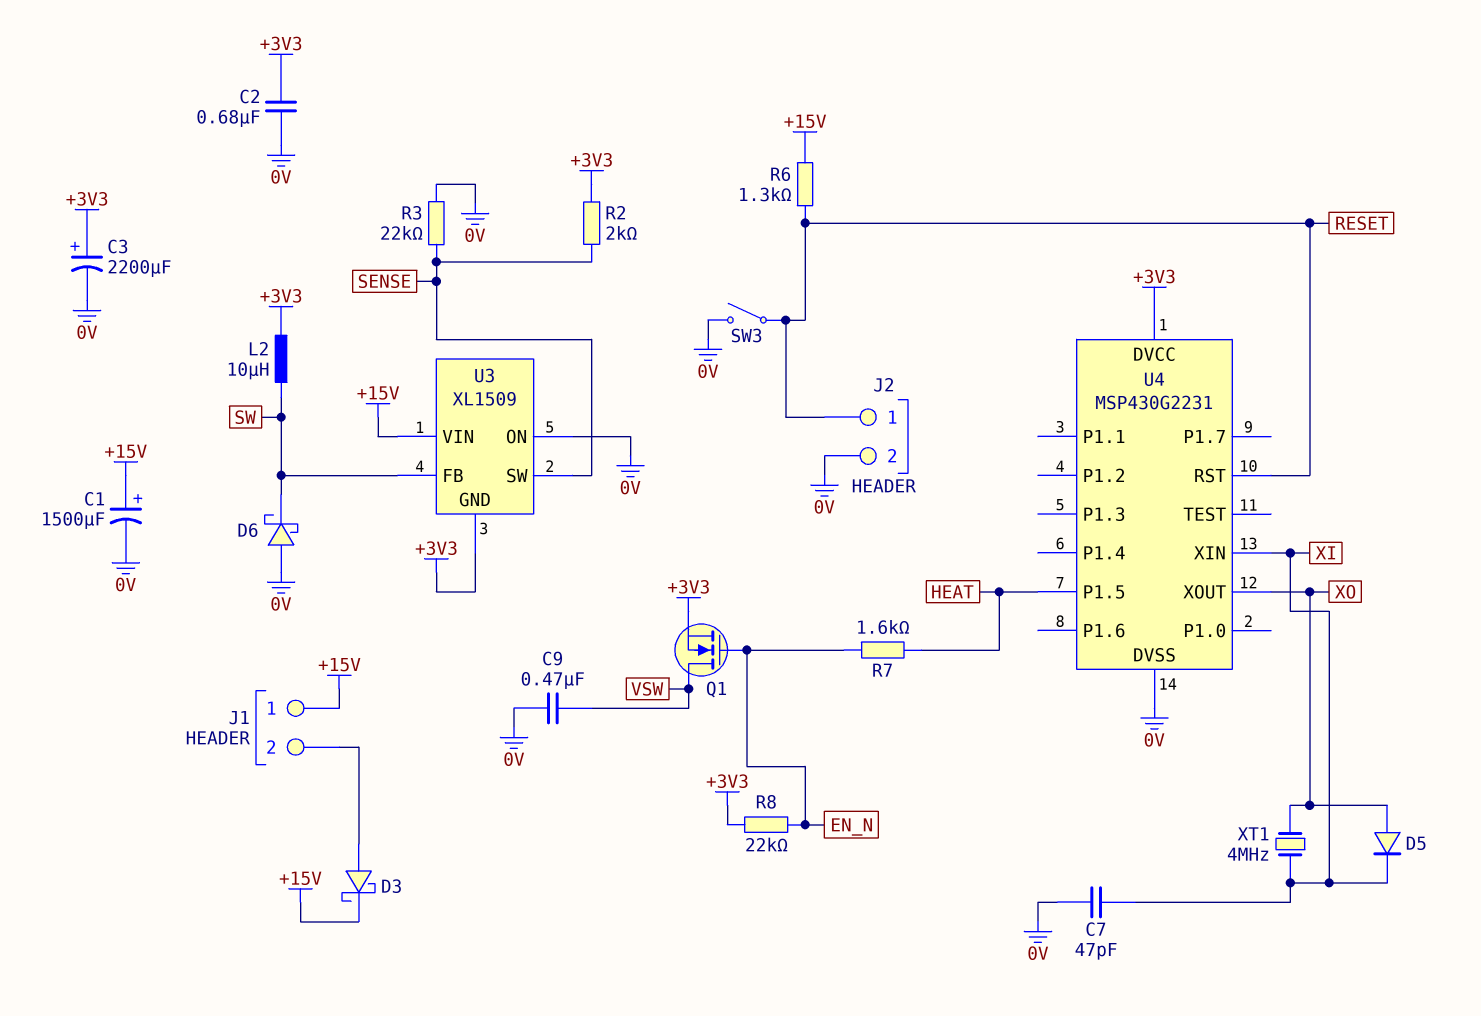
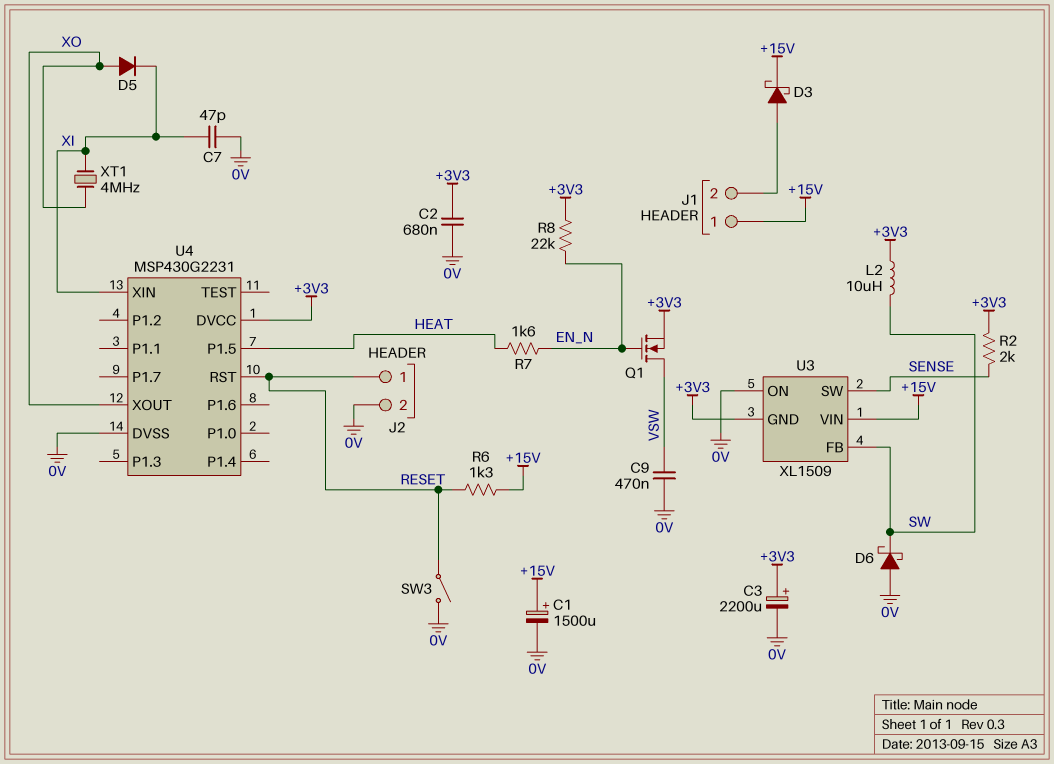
R3: 22k (0V, SENSE) -> none

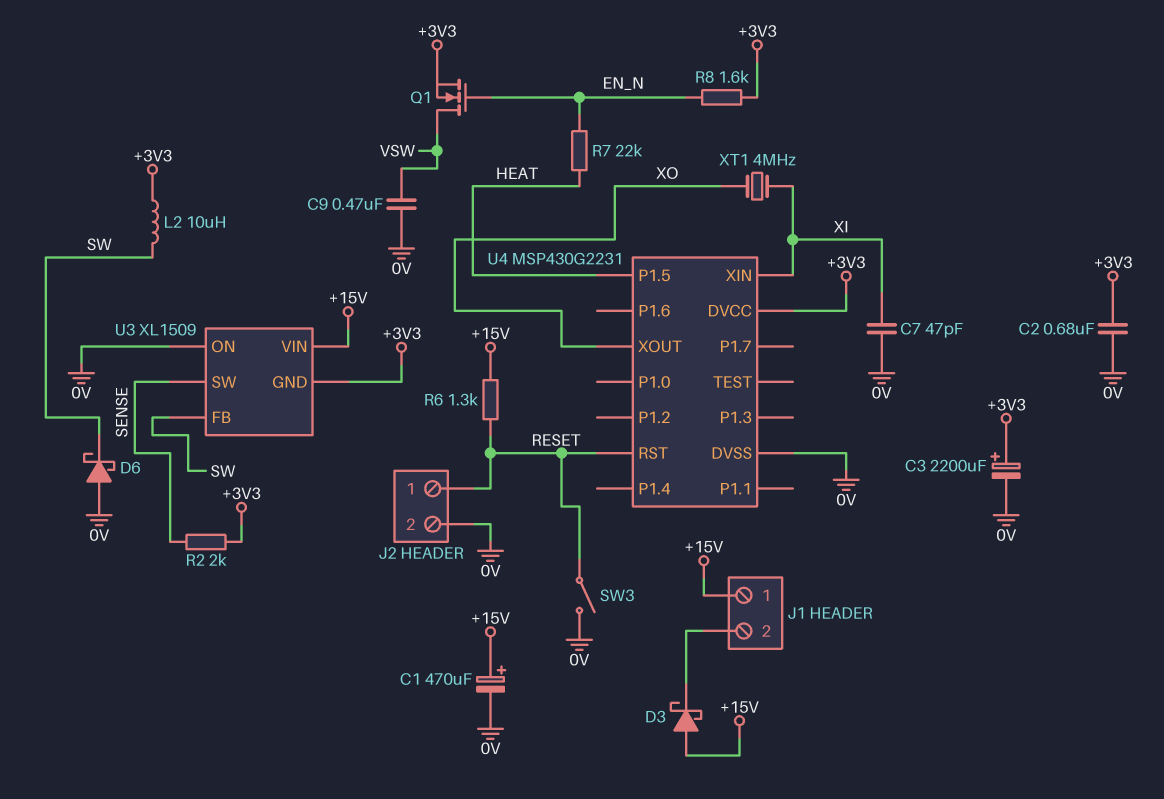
C1: 1500uF (plus +15V, minus 0V) -> 470uF (plus +15V, minus 0V)
D3: schottky (A J1/2, K +15V) -> schottky (A +15V, K J1/2)
D5: diode (A XO, K XI) -> none
R7: 1.6k (EN_N, HEAT) -> 22k (EN_N, HEAT)
R8: 22k (+3V3, EN_N) -> 1.6k (+3V3, EN_N)

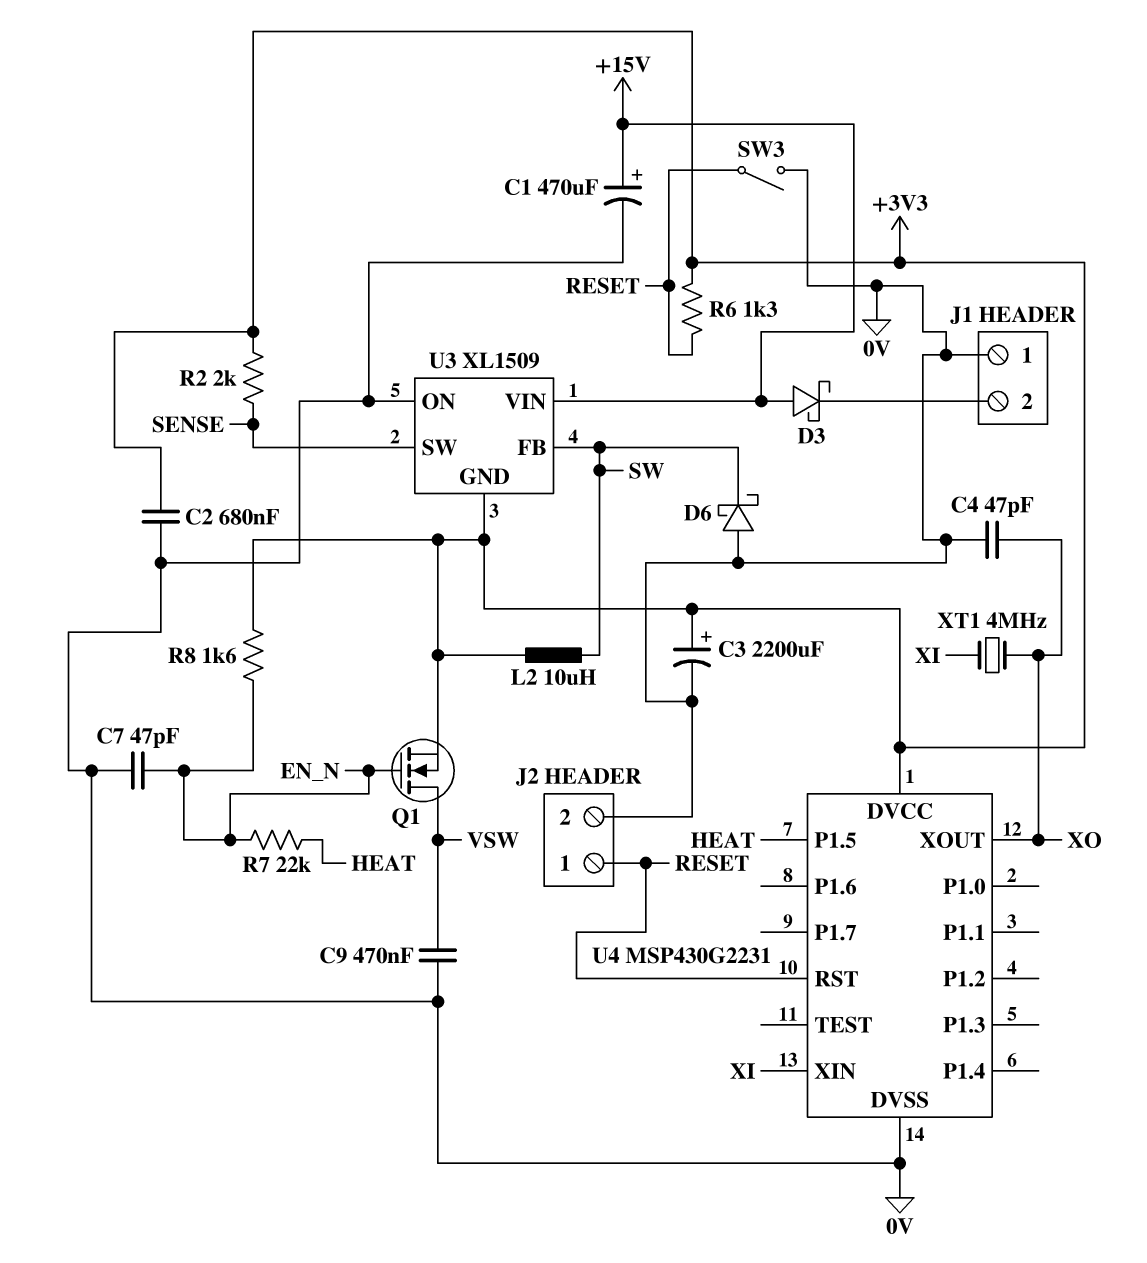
C4: none -> 47pF (0V, XO)
C7: 47pF (0V, XI) -> 47pF (0V, EN_N)
J1 pin 1: +15V -> 0V
R6: 1.3k (+15V, RESET) -> 1.3k (+3V3, RESET)

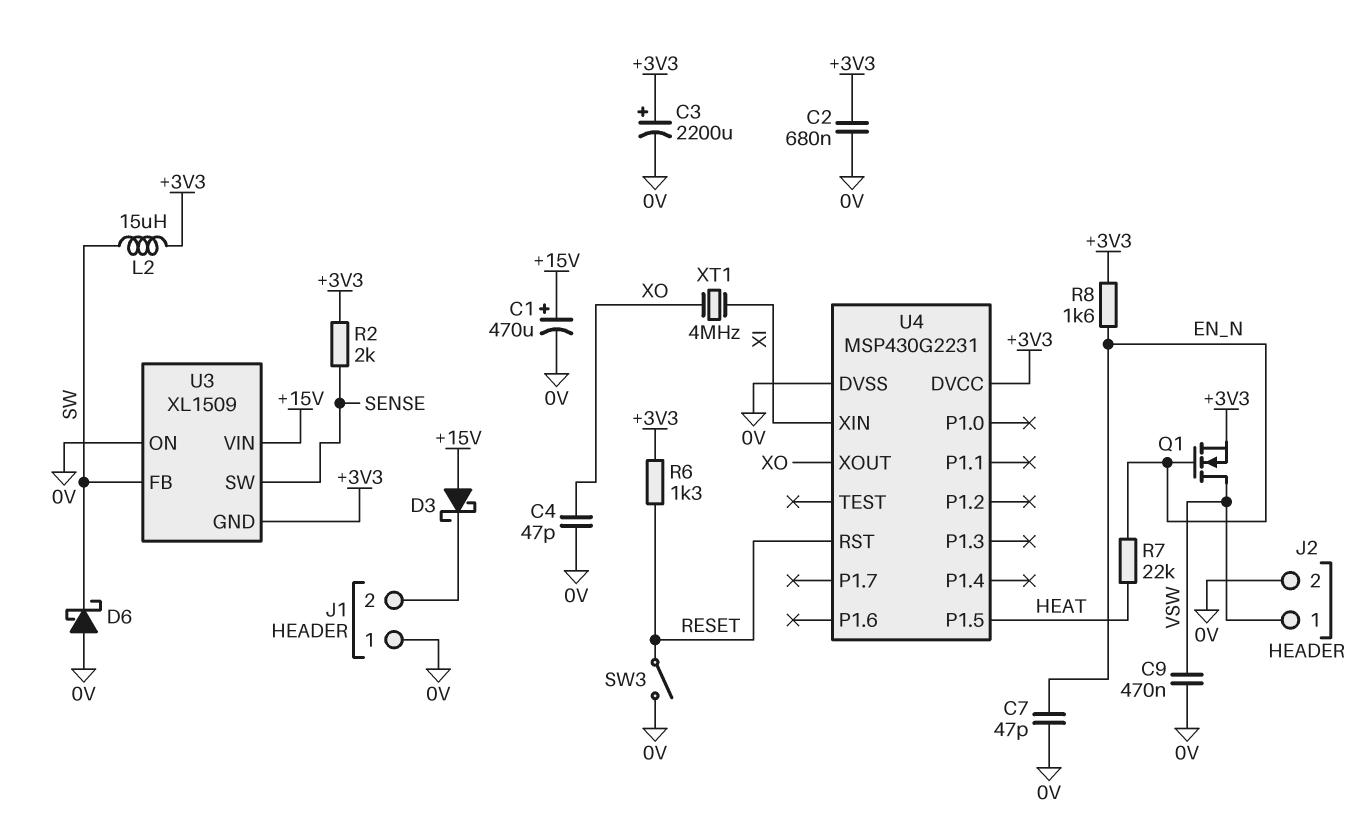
J2 pin 1: RESET -> VSW
L2: 10uH (+3V3, SW) -> 15uH (+3V3, SW)

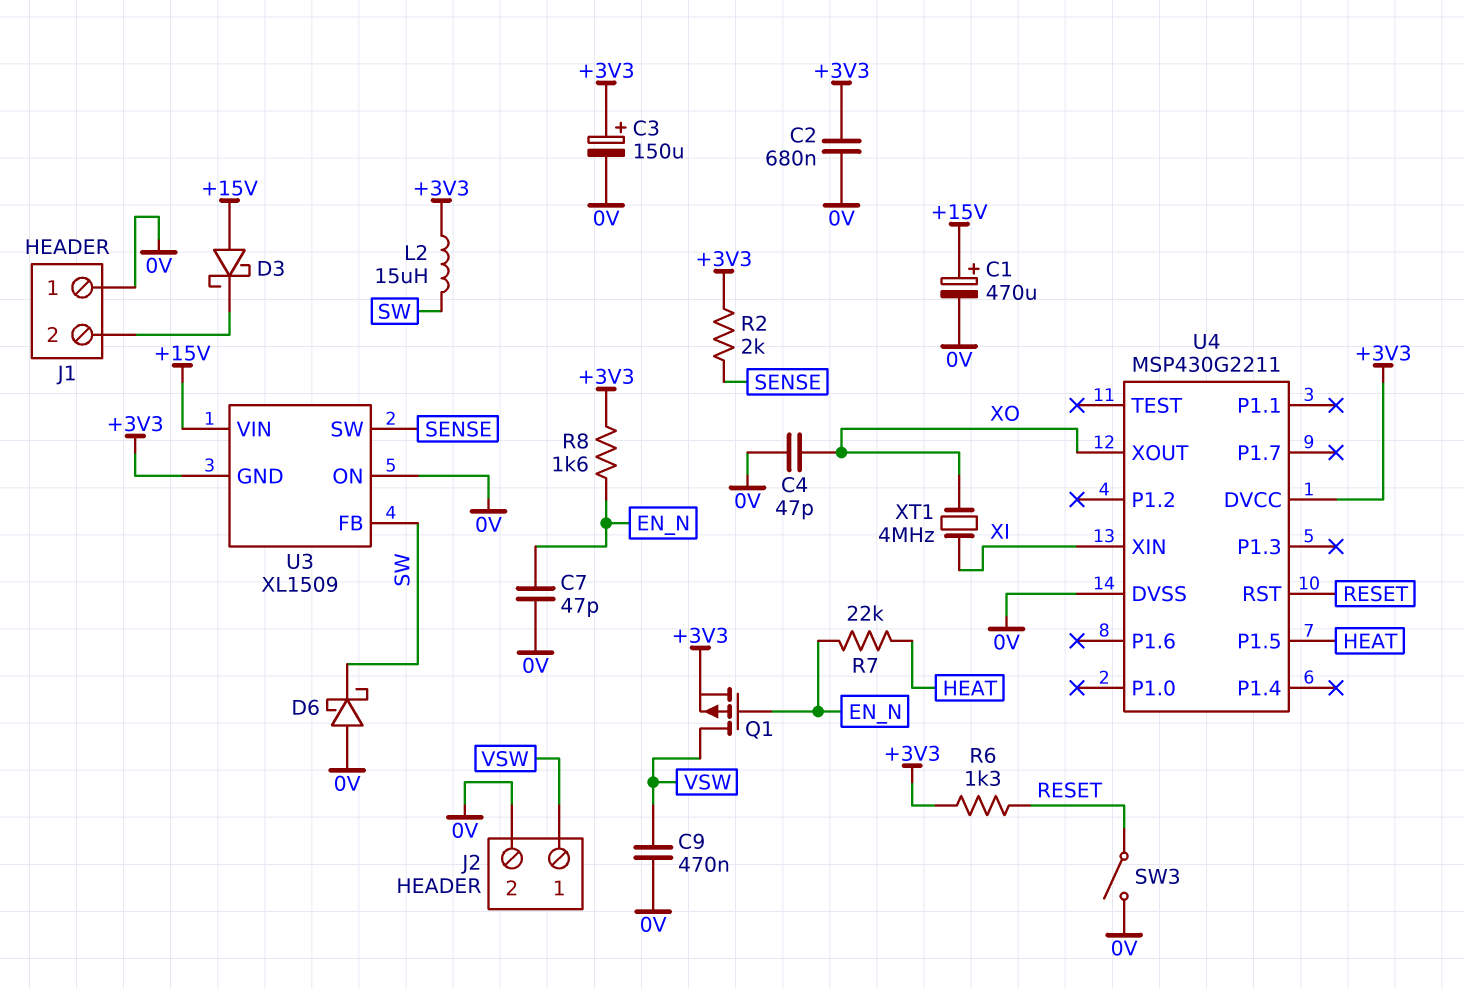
C3: 2200uF (plus +3V3, minus 0V) -> 150uF (plus +3V3, minus 0V)
Q1: NMOS (G EN_N, D VSW, S +3V3) -> PMOS (G EN_N, D VSW, S +3V3)
U4: MSP430G2231 -> MSP430G2211

